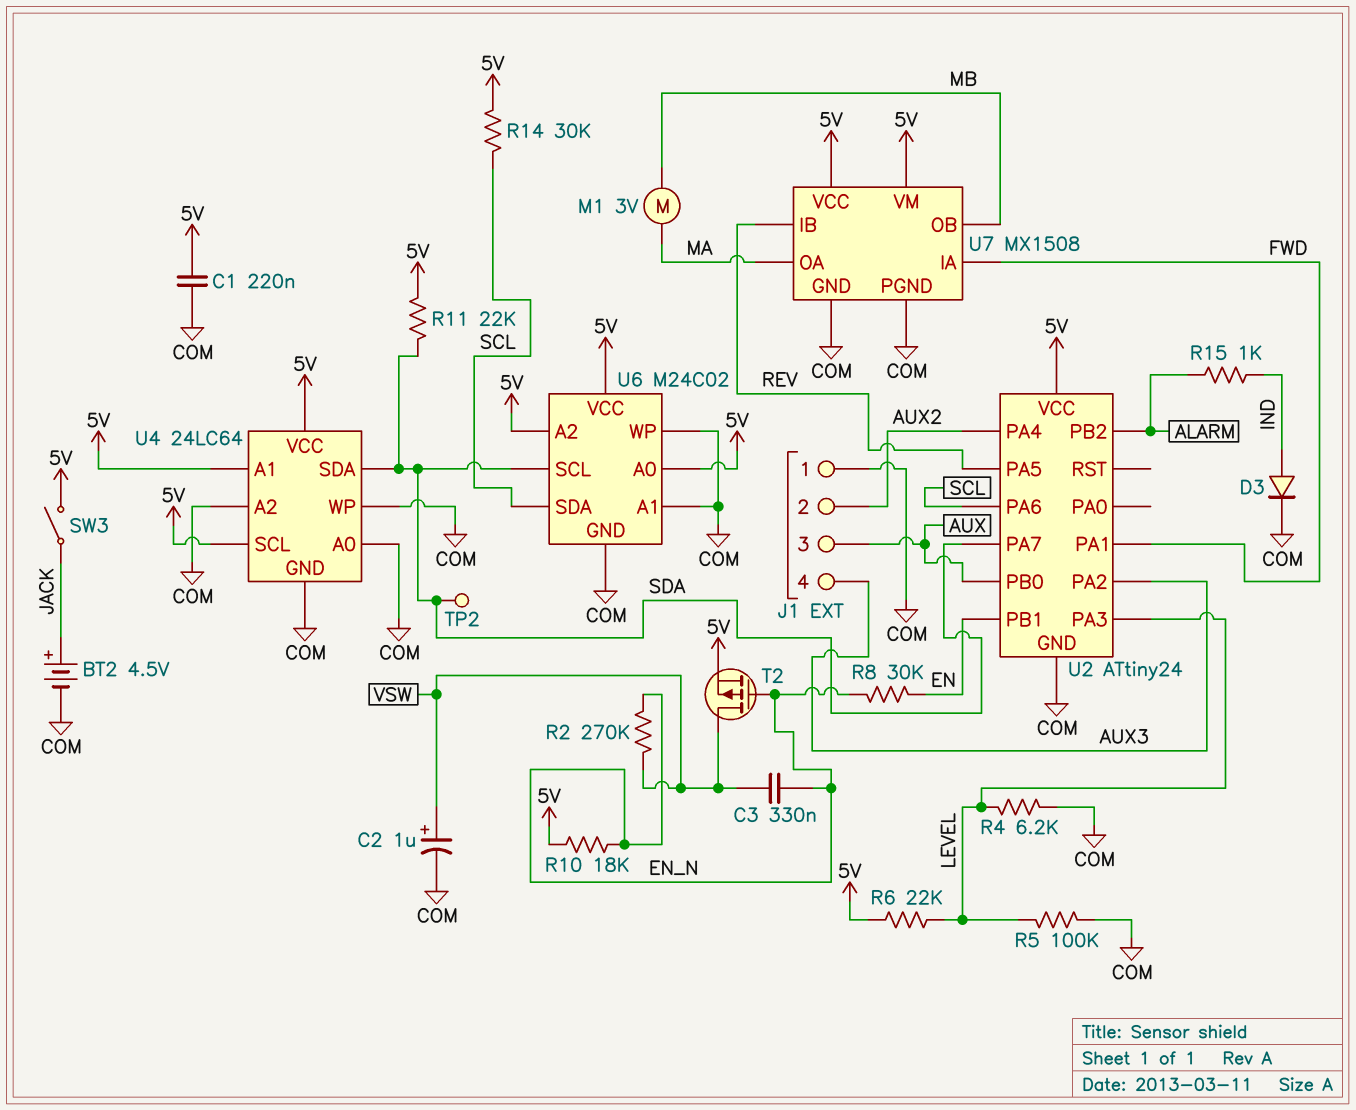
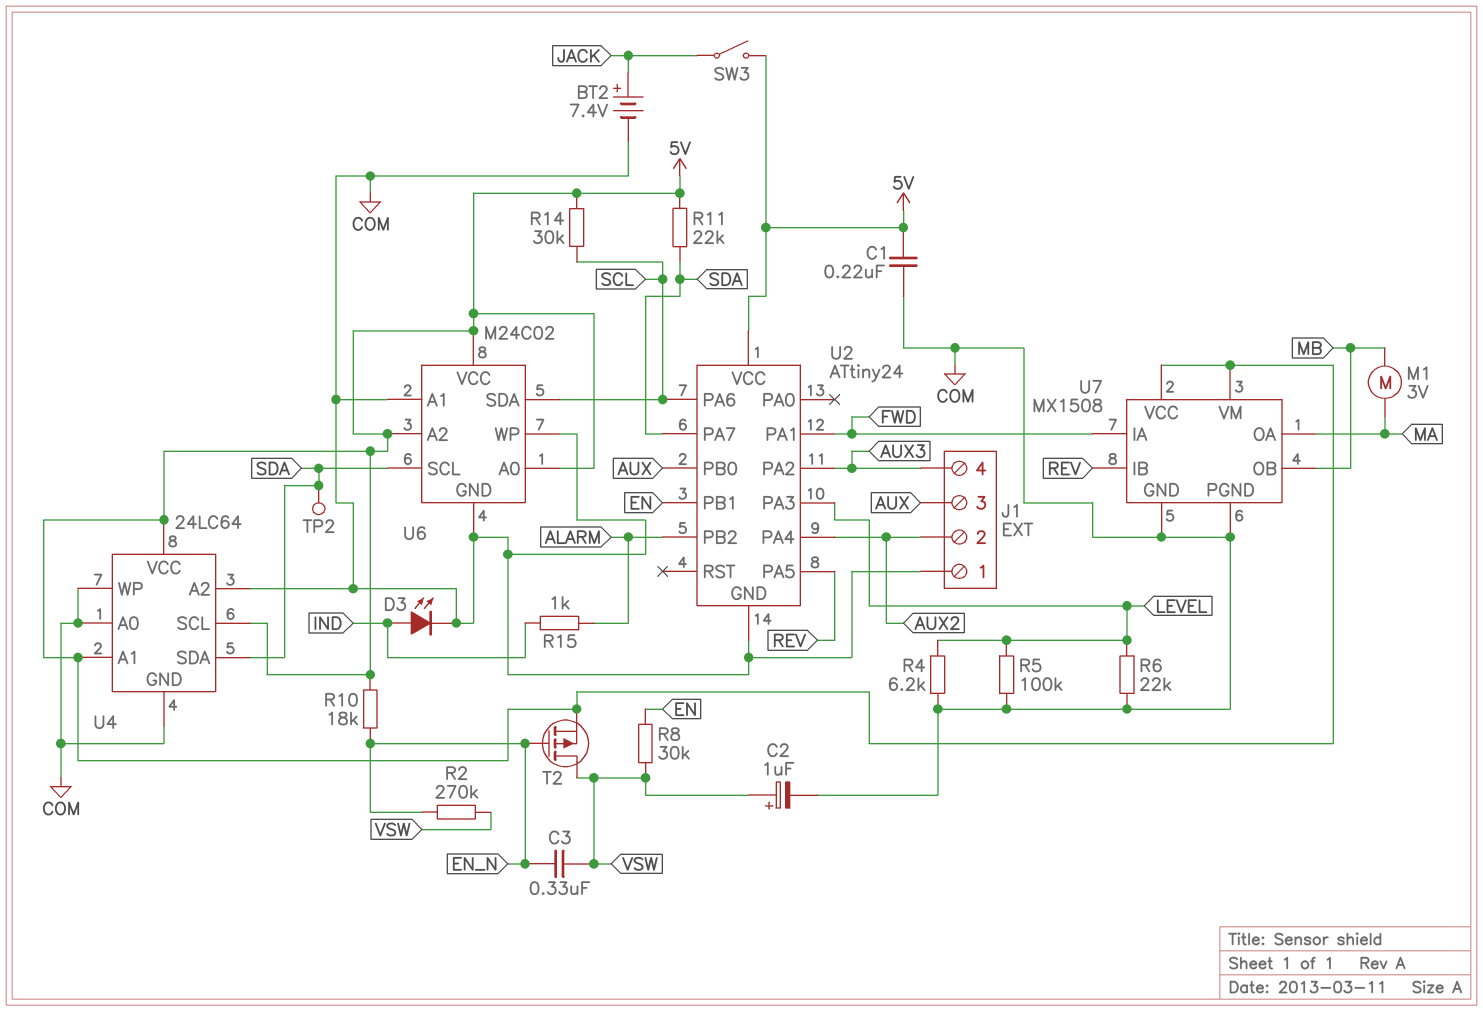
BT2: 4.5V (plus JACK, minus COM) -> 7.4V (plus JACK, minus COM)
D3: diode (A IND, K COM) -> LED (A IND, K COM)
R6: 22k (5V, LEVEL) -> 22k (COM, LEVEL)
R8: 30k (EN, EN_N) -> 30k (EN, VSW)

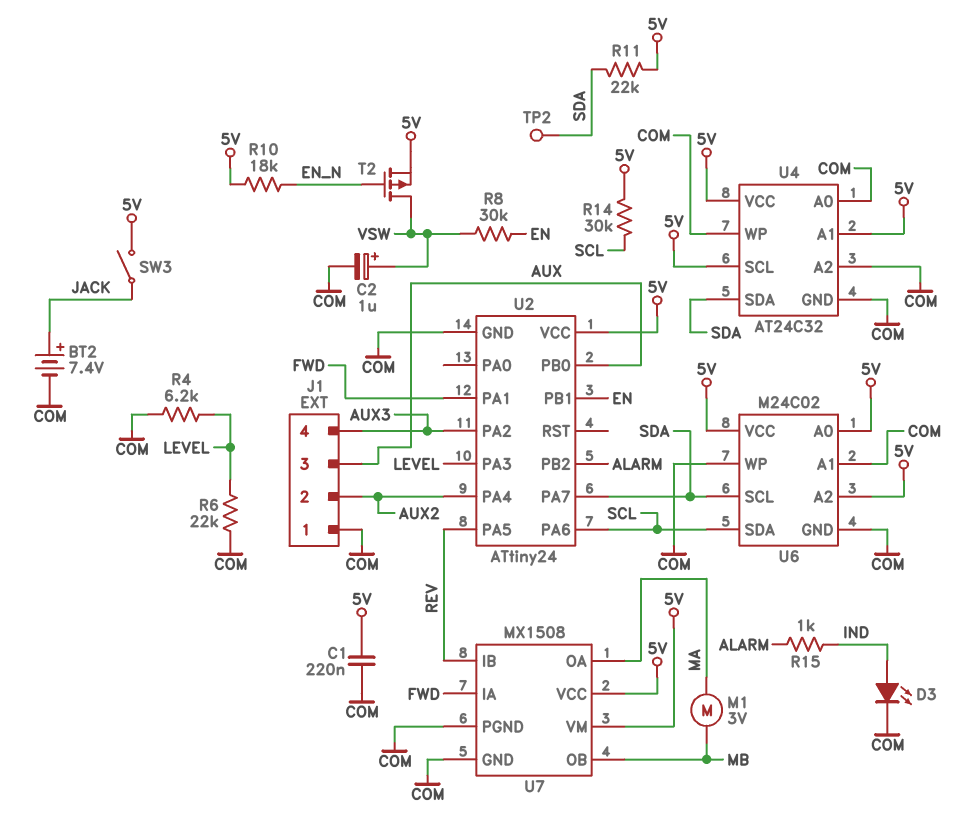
C3: 330nF (EN_N, VSW) -> none
R2: 270k (EN_N, VSW) -> none
R5: 100k (COM, LEVEL) -> none
U4: 24LC64 -> AT24C32

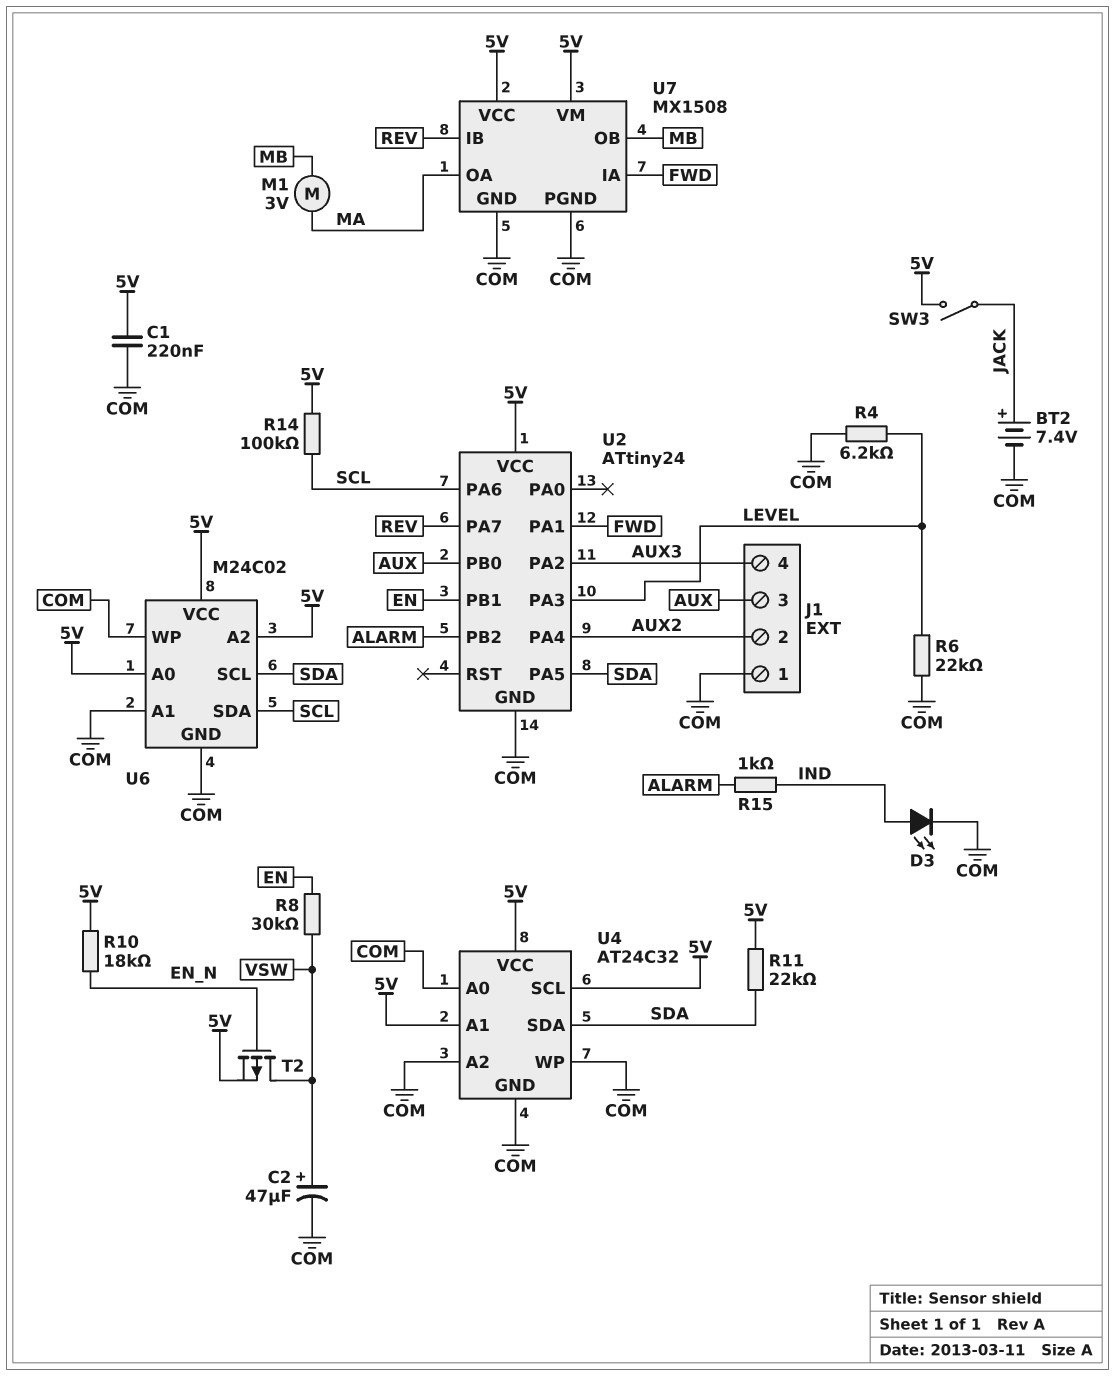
C2: 1uF (plus VSW, minus COM) -> 47uF (plus VSW, minus COM)
R14: 30k (5V, SCL) -> 100k (5V, SCL)
TP2: test point (SDA) -> none
U2 pin PA5: REV -> SDA
U2 pin PA7: SDA -> REV

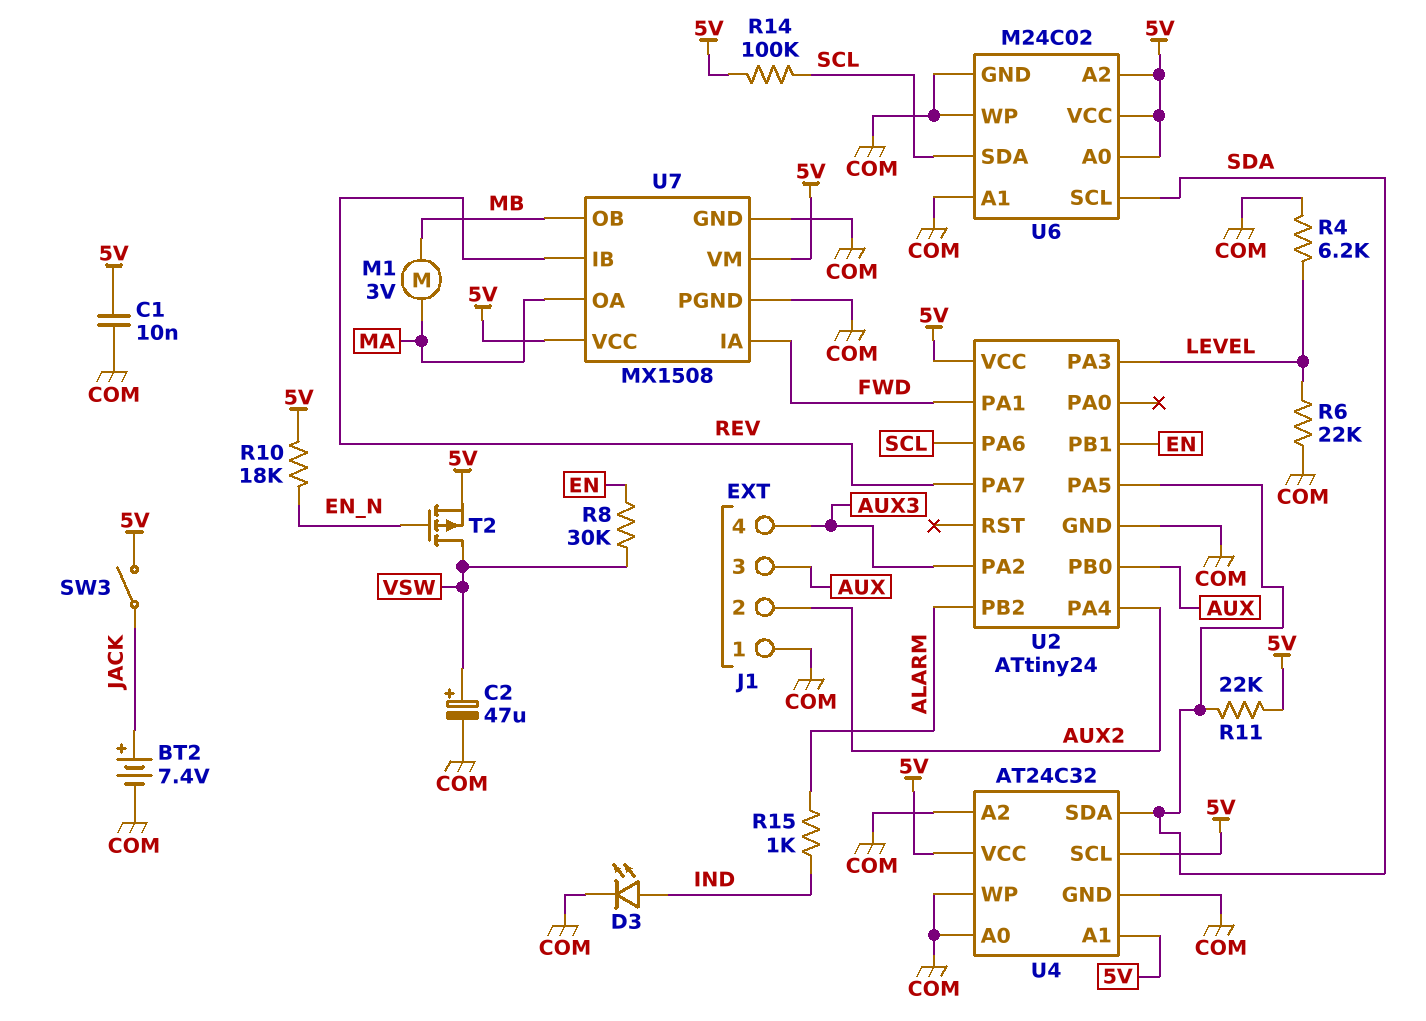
C1: 220nF (5V, COM) -> 10nF (5V, COM)

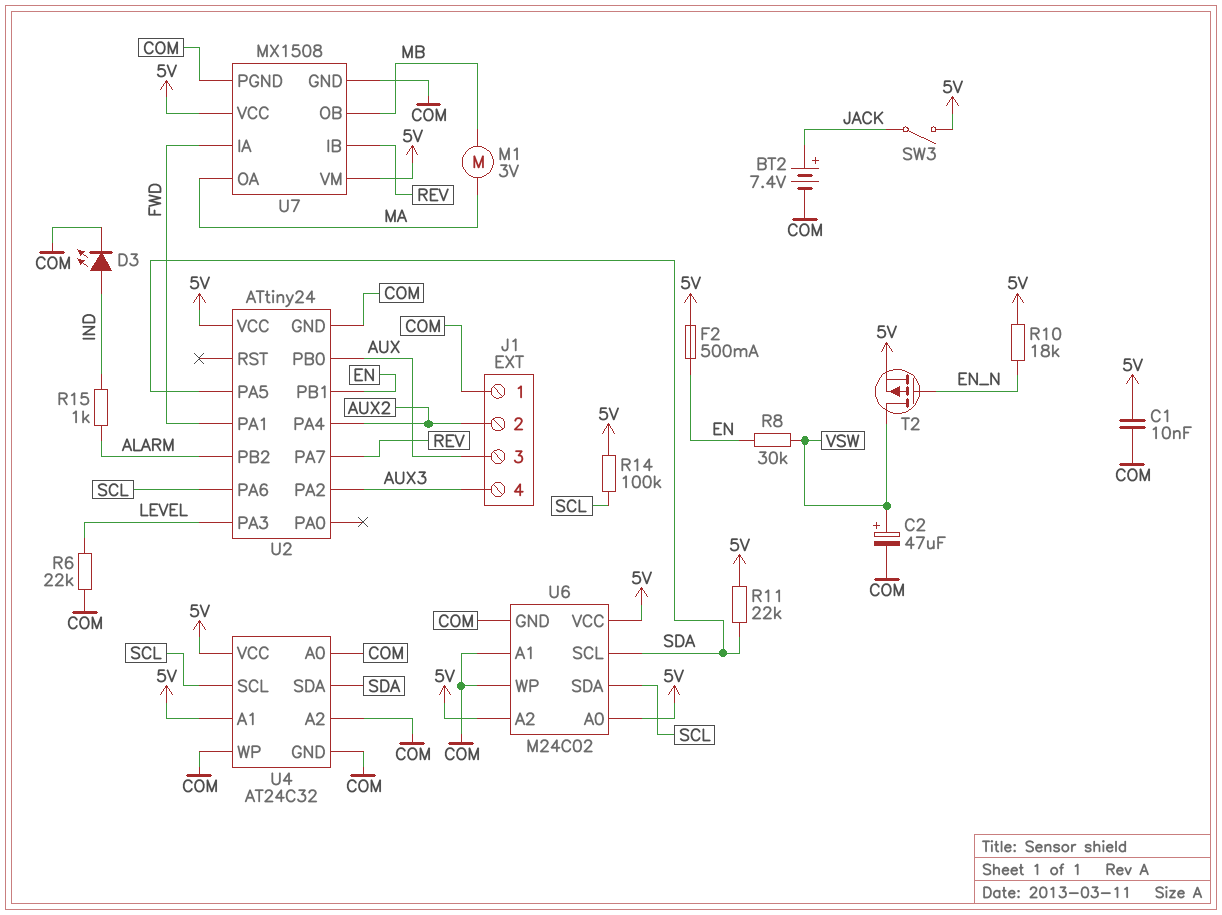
F2: none -> 500mA (5V, EN)
R4: 6.2k (COM, LEVEL) -> none
U4 pin SCL: 5V -> SCL

